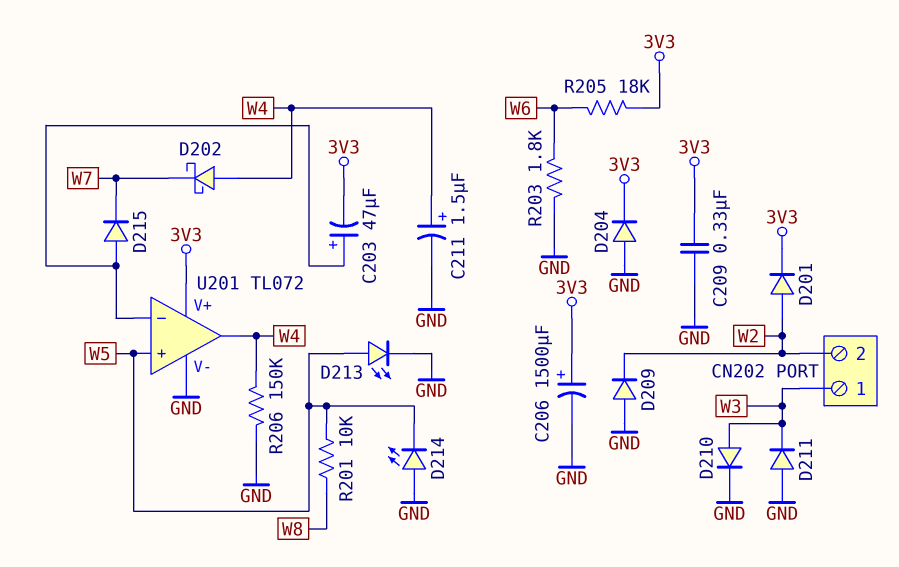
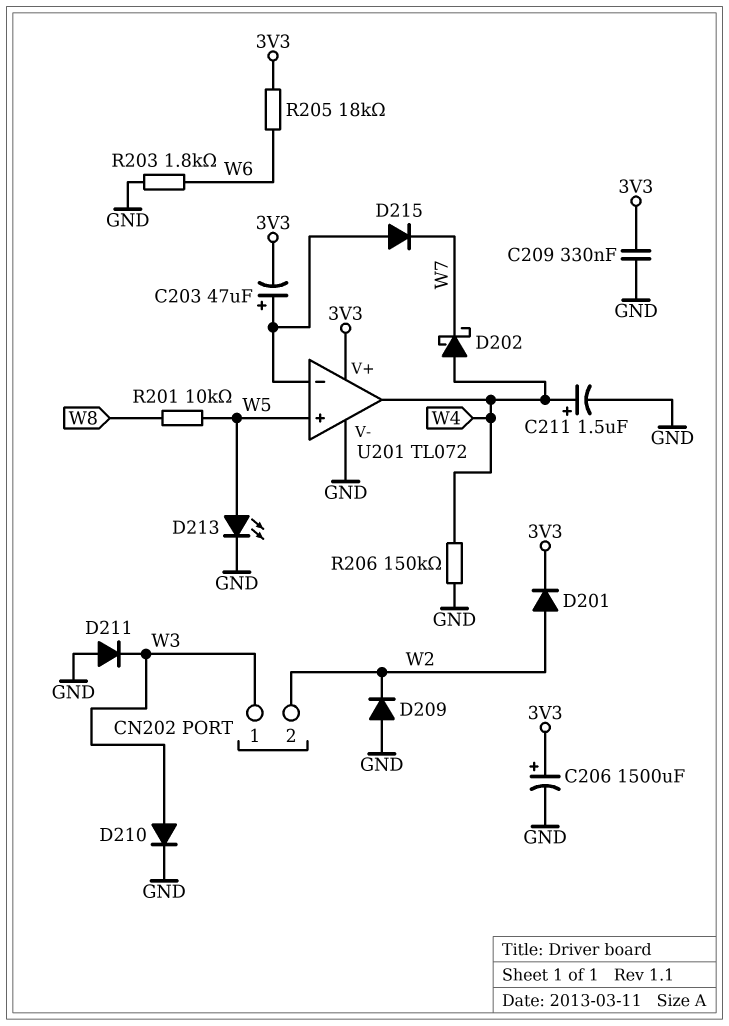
D204: diode (A GND, K 3V3) -> none
D214: LED (A GND, K W5) -> none

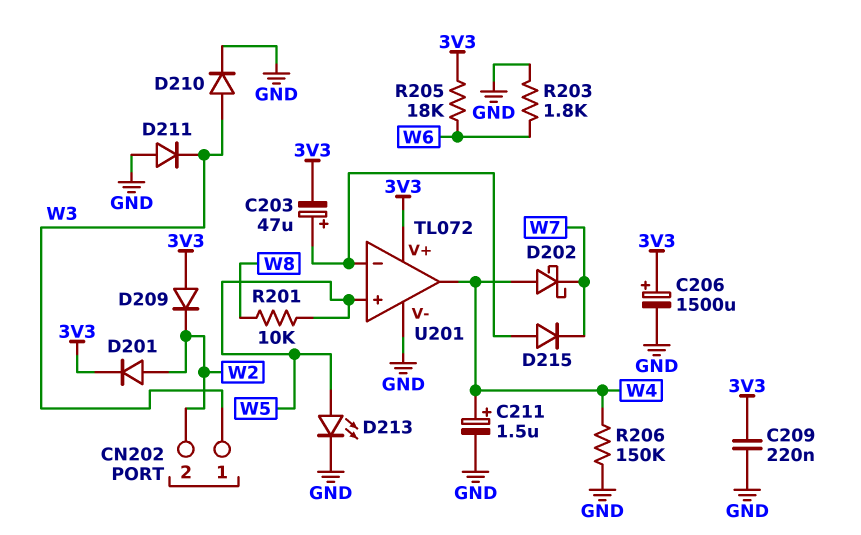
C209: 330nF (3V3, GND) -> 220nF (3V3, GND)
D209: diode (A GND, K W2) -> diode (A 3V3, K W2)

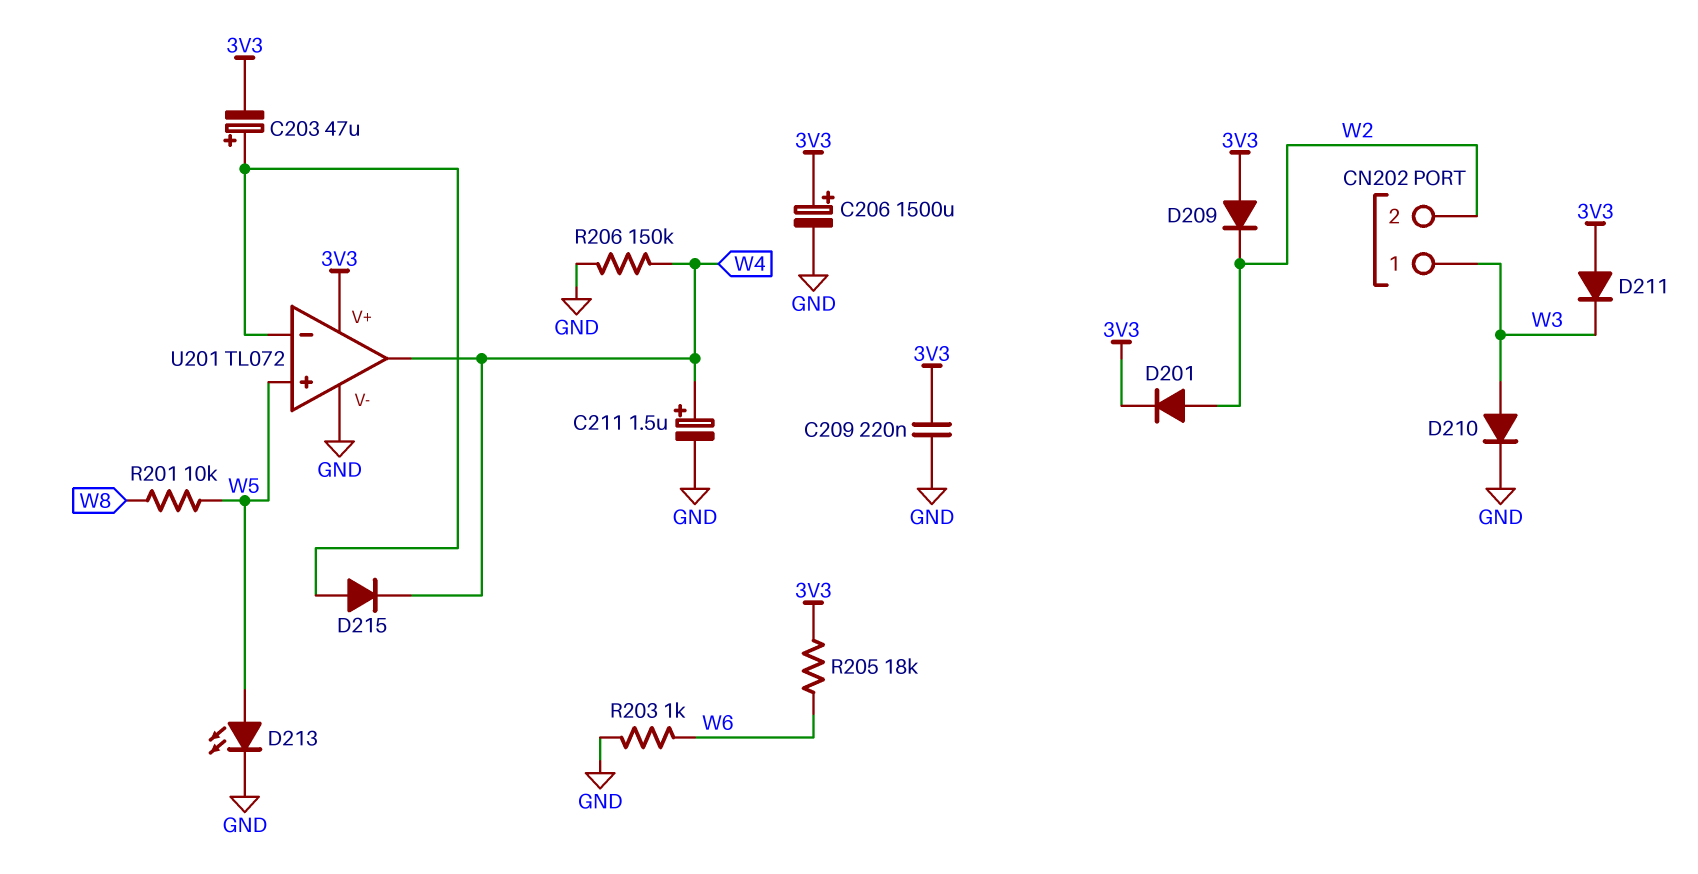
D202: schottky (A W4, K W7) -> none
D211: diode (A GND, K W3) -> diode (A 3V3, K W3)
D215: diode (A U201/in-, K W7) -> diode (A U201/in-, K W4)
R203: 1.8k (GND, W6) -> 1k (GND, W6)

